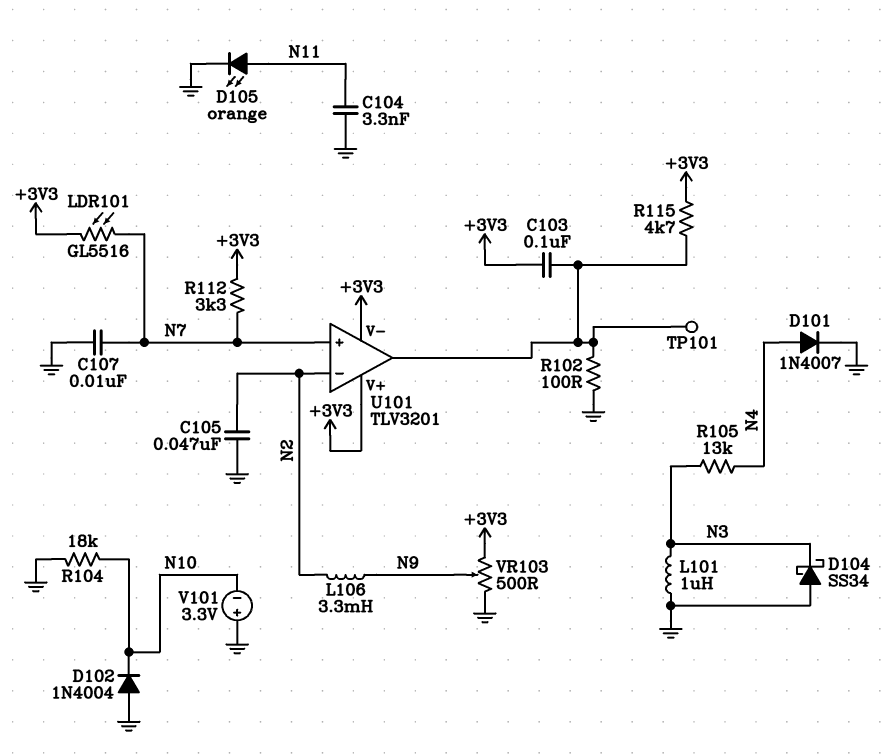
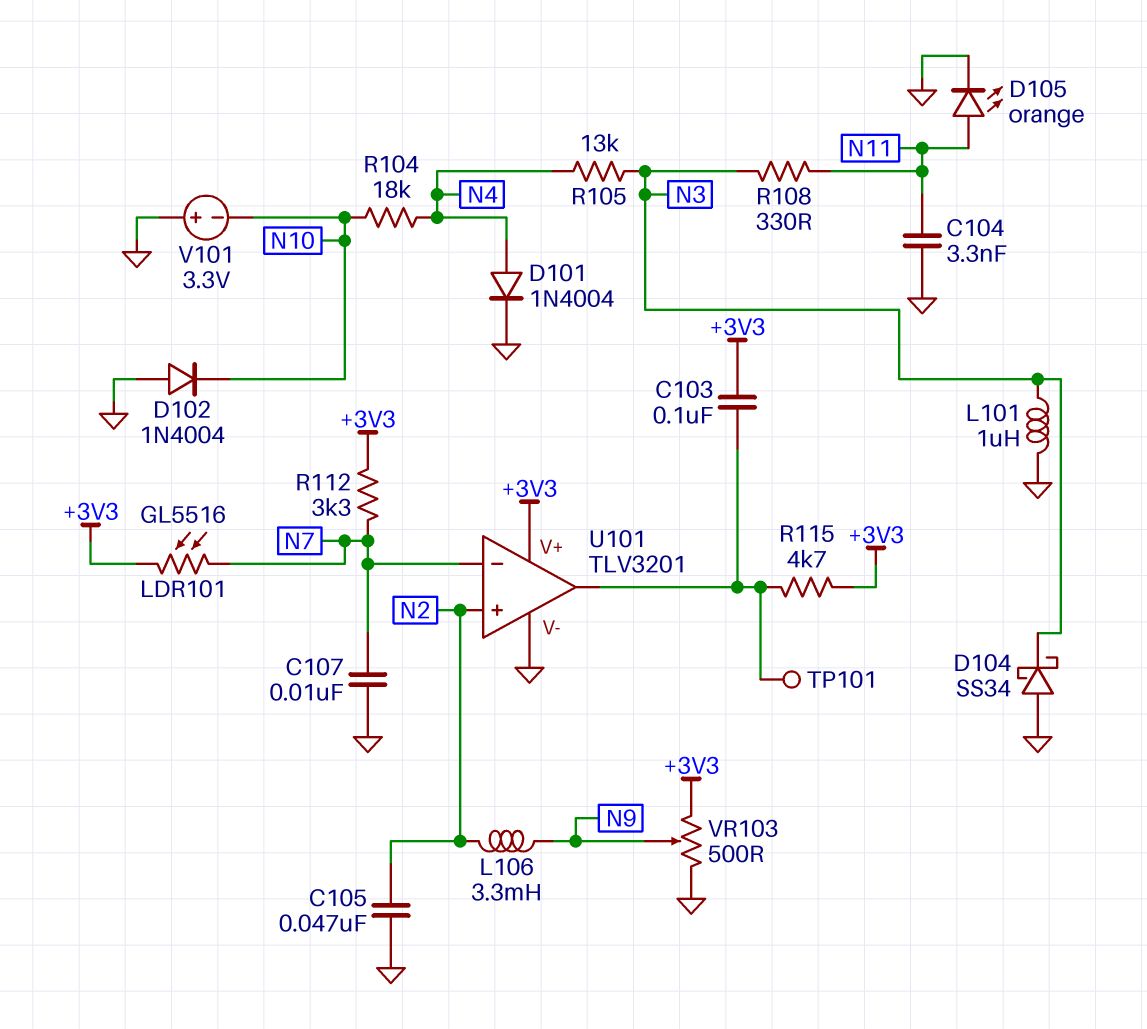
D101: diode 1N4007 (A N4, K GND) -> diode 1N4004 (A N4, K GND)
R102: 100 (GND, U101/out) -> none
R104: 18k (GND, N10) -> 18k (N4, N10)
R108: none -> 330 (N3, N11)
U101 pin V-: +3V3 -> GND
U101 pin in+: N7 -> N2
U101 pin in-: N2 -> N7

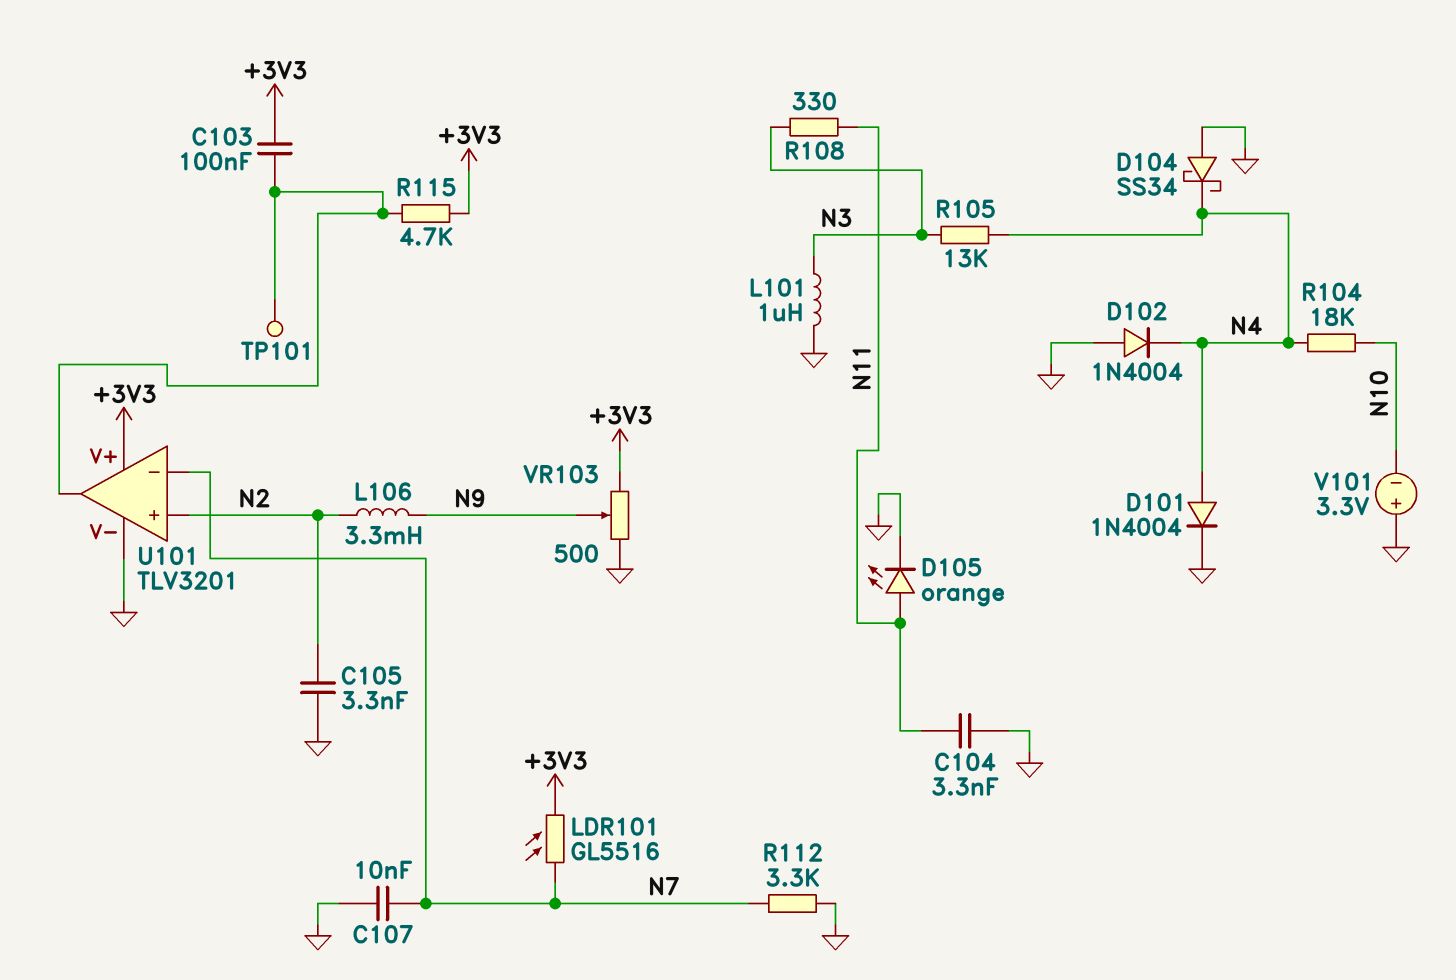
C105: 47nF (GND, N2) -> 3.3nF (GND, N2)
D102: diode 1N4004 (A GND, K N10) -> diode 1N4004 (A GND, K N4)
D104: schottky SS34 (A GND, K N3) -> schottky SS34 (A GND, K N4)
R112: 3.3k (+3V3, N7) -> 3.3k (GND, N7)

